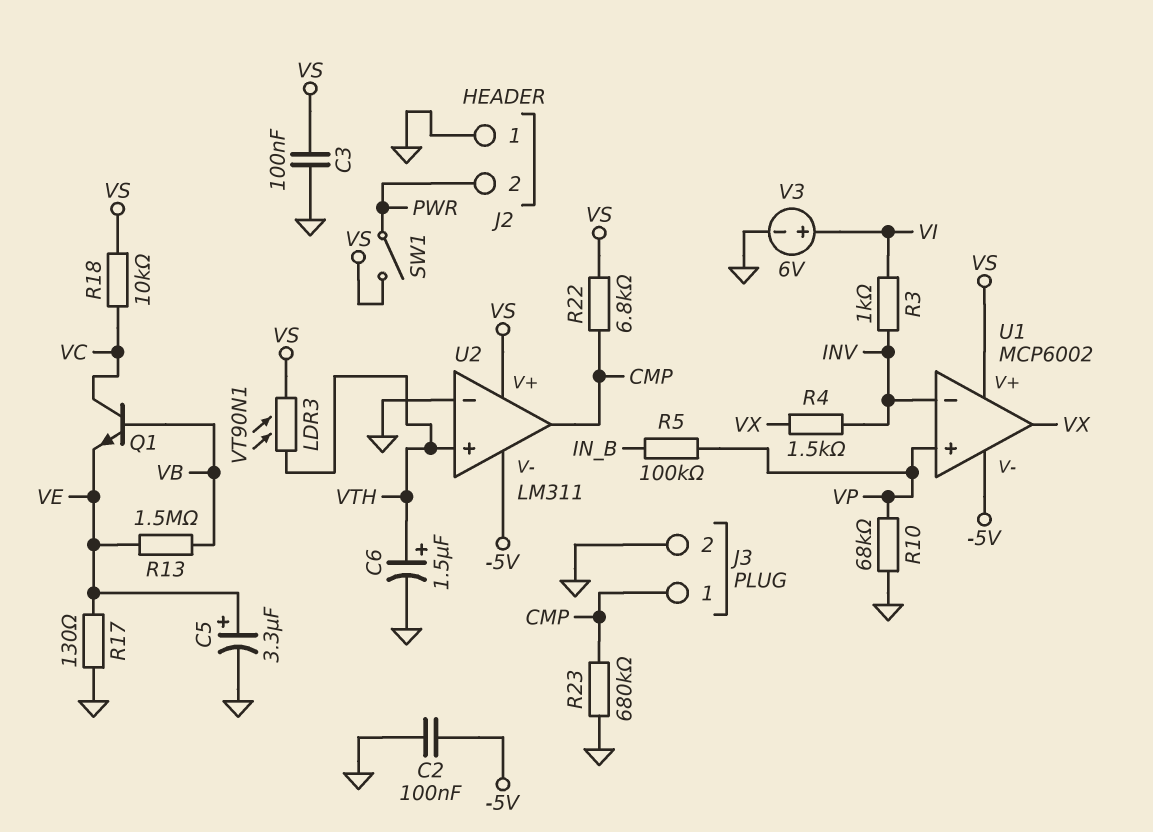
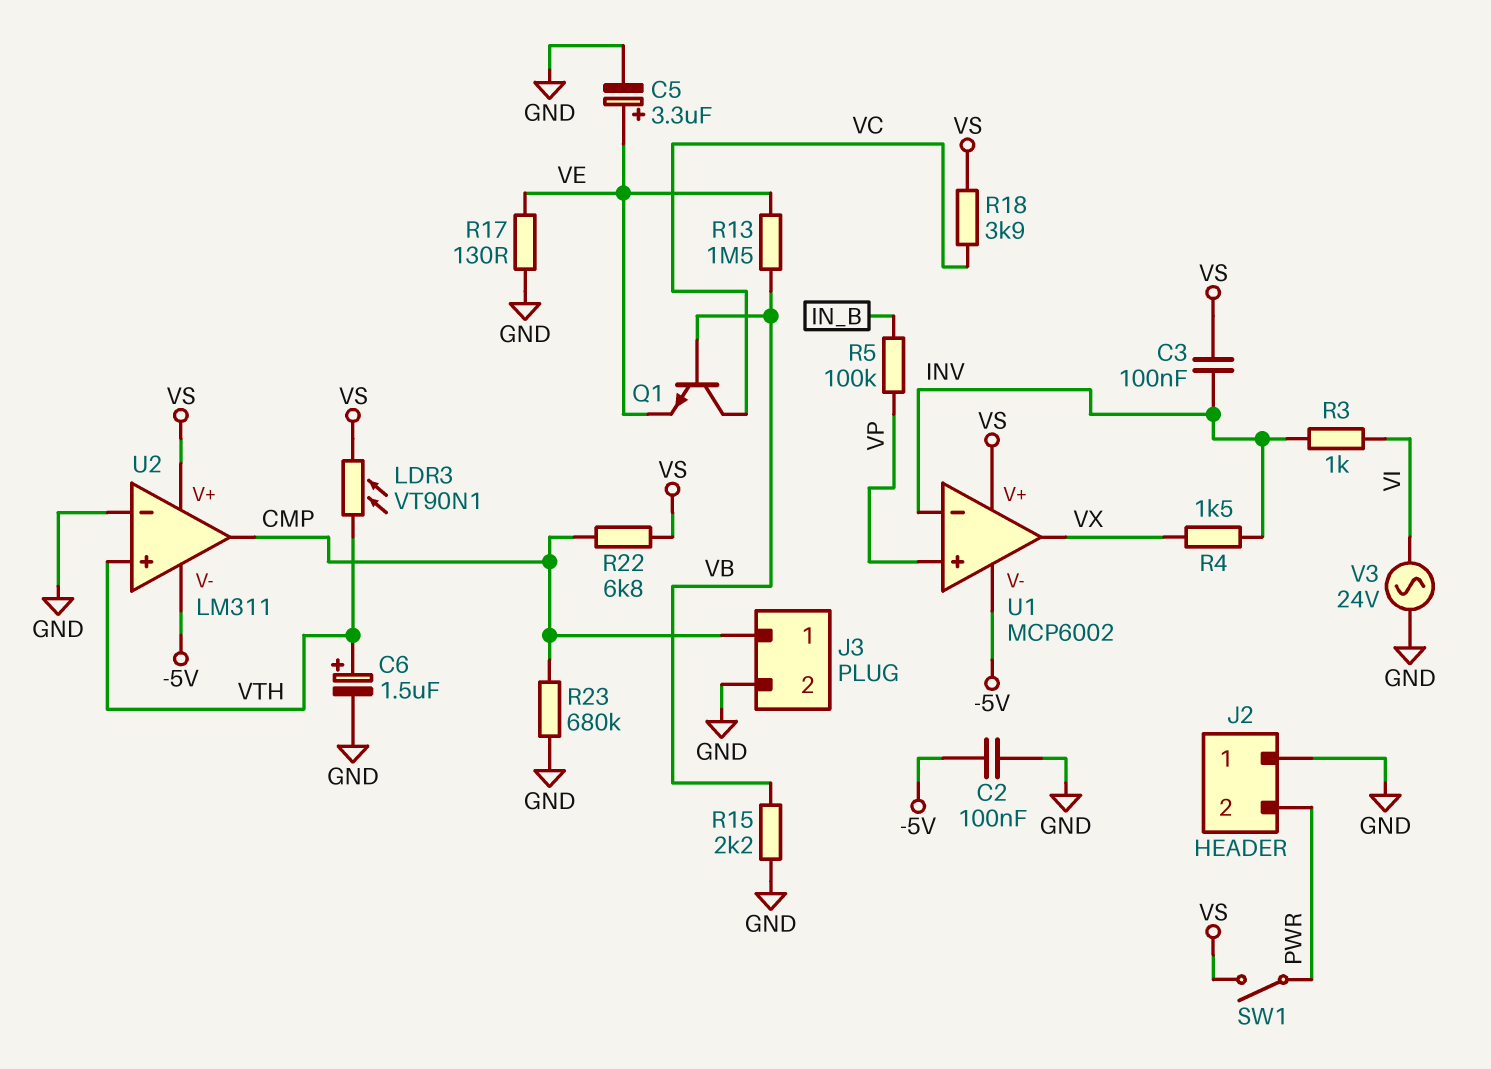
C3: 100nF (GND, VS) -> 100nF (INV, VS)
R10: 68k (GND, VP) -> none
R15: none -> 2.2k (GND, VB)
R18: 10k (VC, VS) -> 3.9k (VC, VS)
V3: 6V (plus VI, minus GND) -> AC 24V (GND, VI)

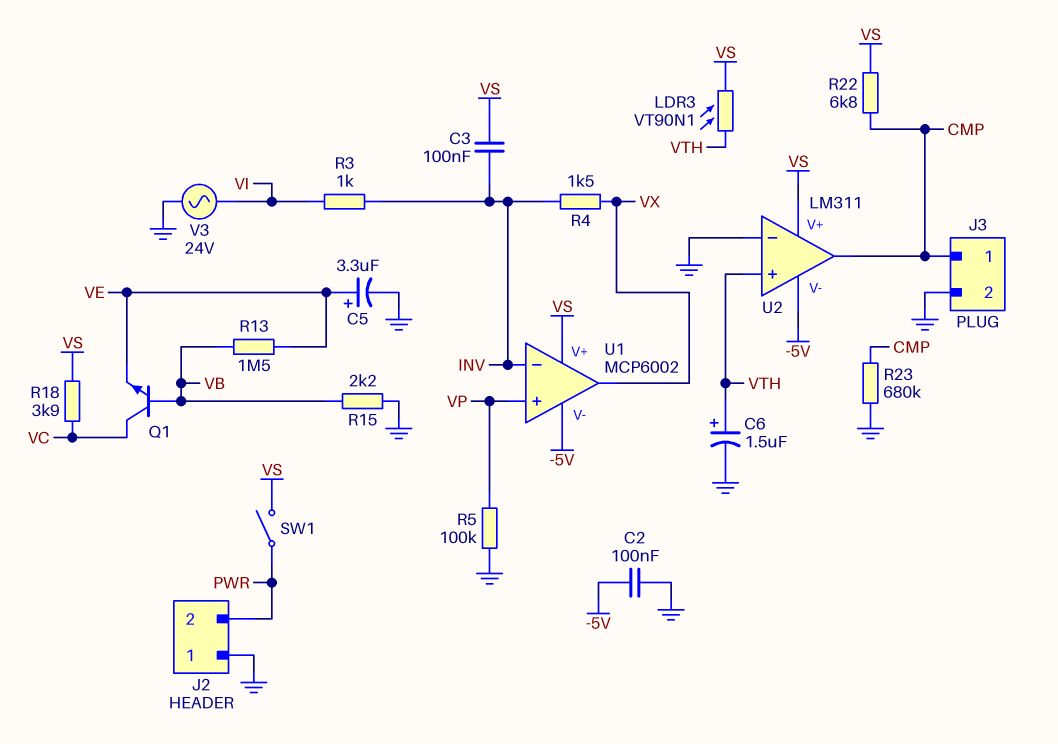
R5: 100k (IN_B, VP) -> 100k (GND, VP)
R17: 130 (GND, VE) -> none

